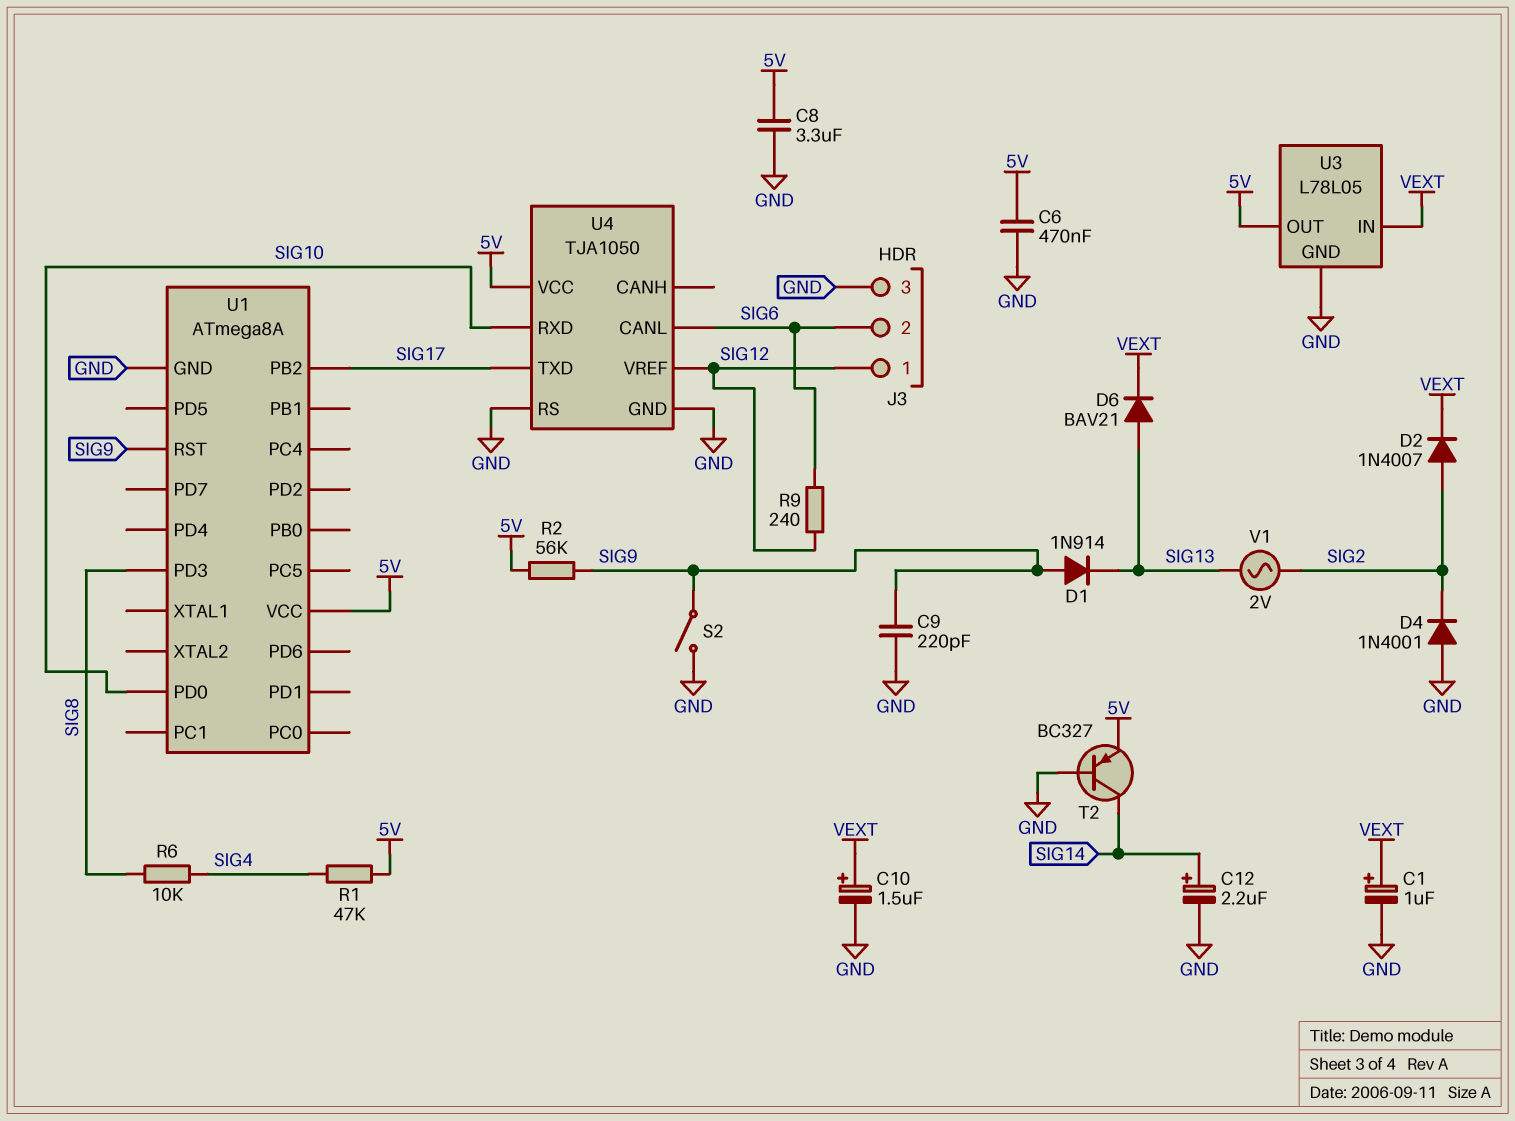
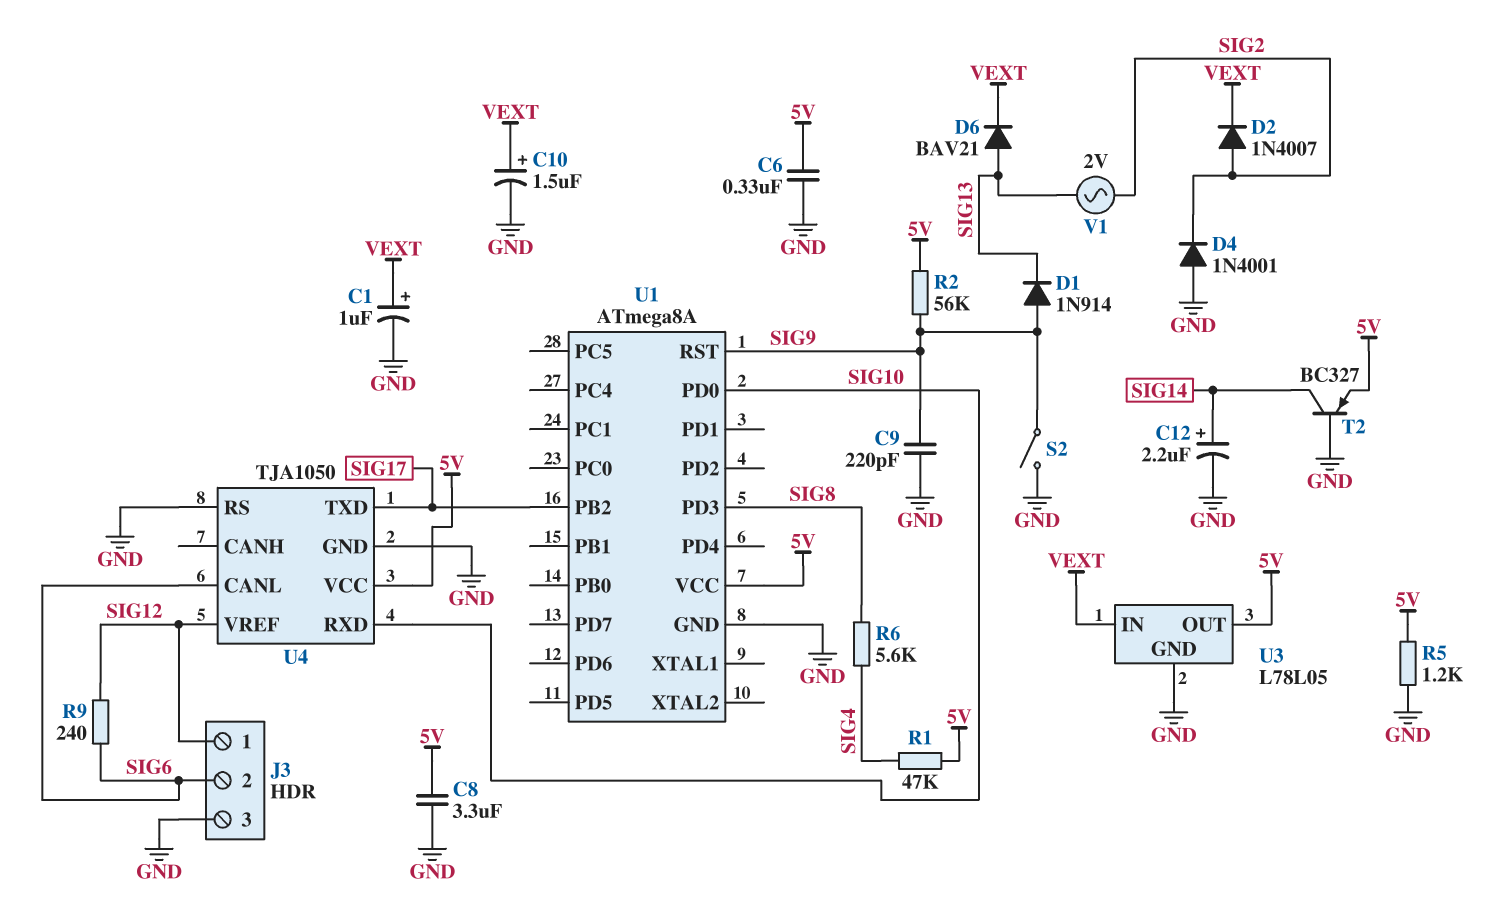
C6: 470nF (5V, GND) -> 330nF (5V, GND)
R5: none -> 1.2k (5V, GND)
R6: 10k (SIG4, SIG8) -> 5.6k (SIG4, SIG8)

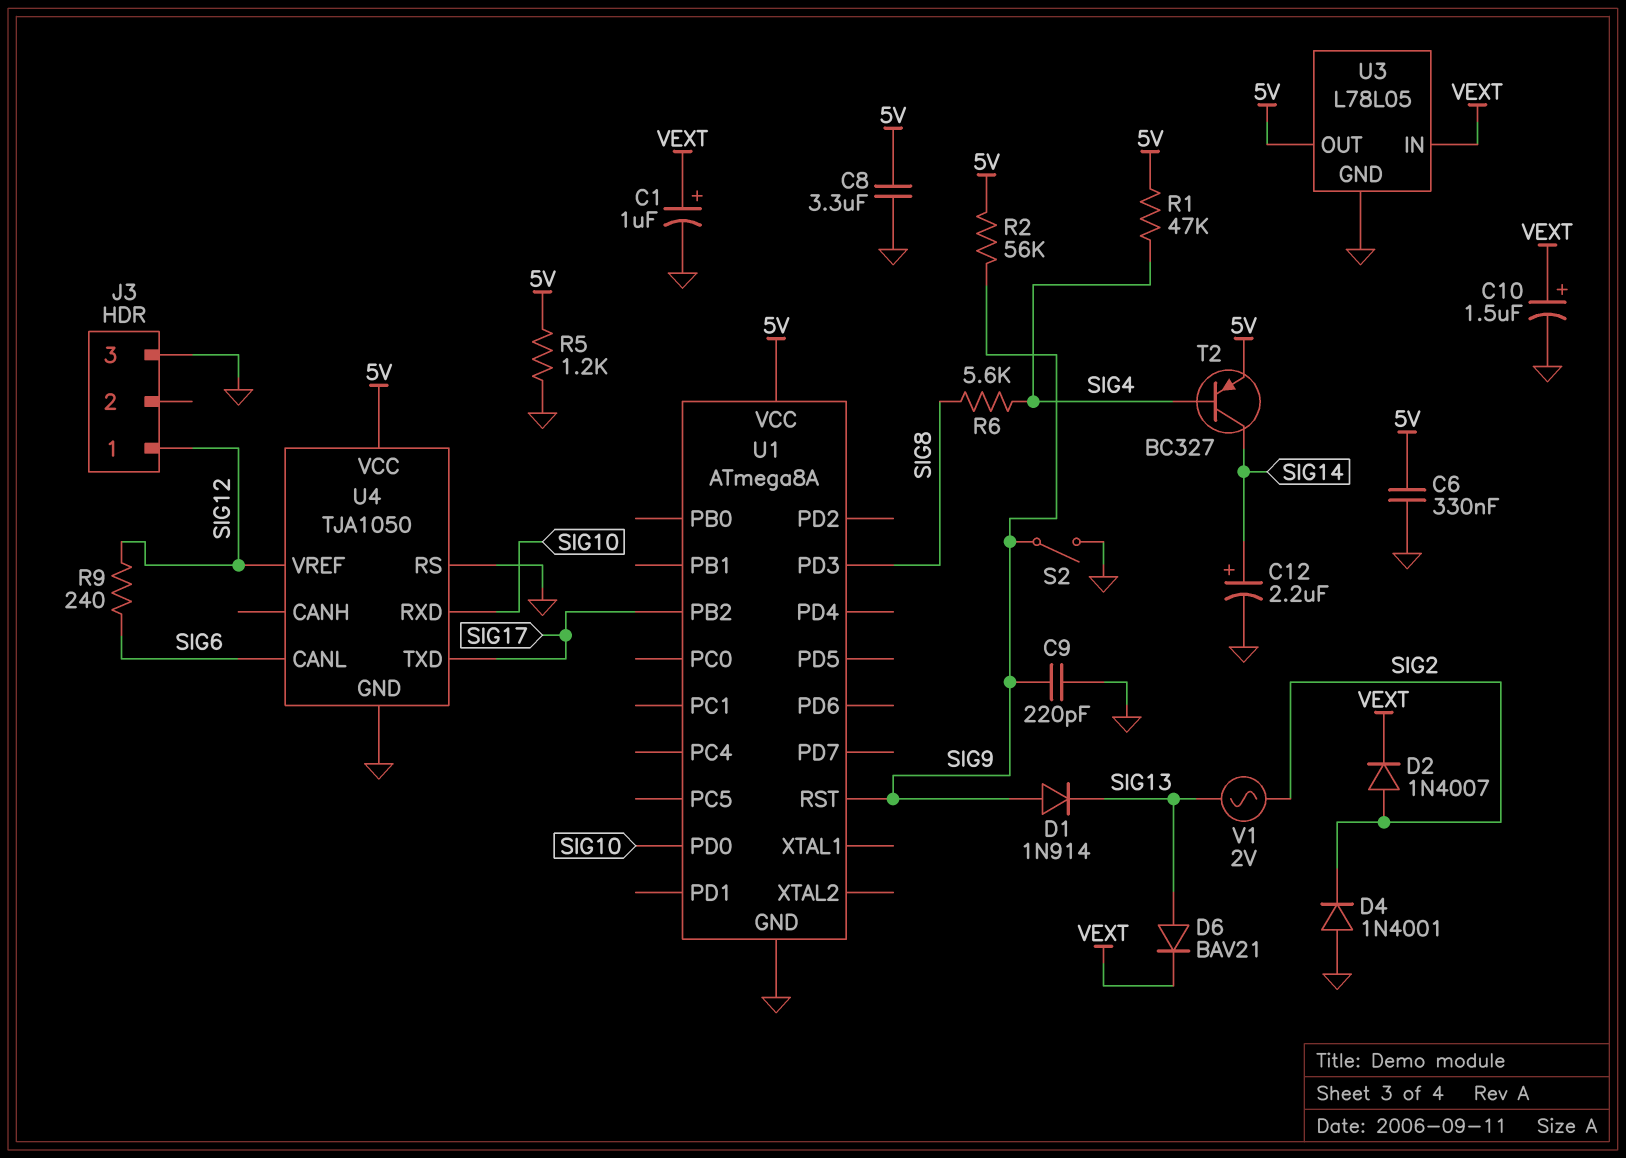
J3 pin 2: SIG6 -> none
T2: PNP BC327 (B GND, C SIG14, E 5V) -> PNP BC327 (B SIG4, C SIG14, E 5V)

